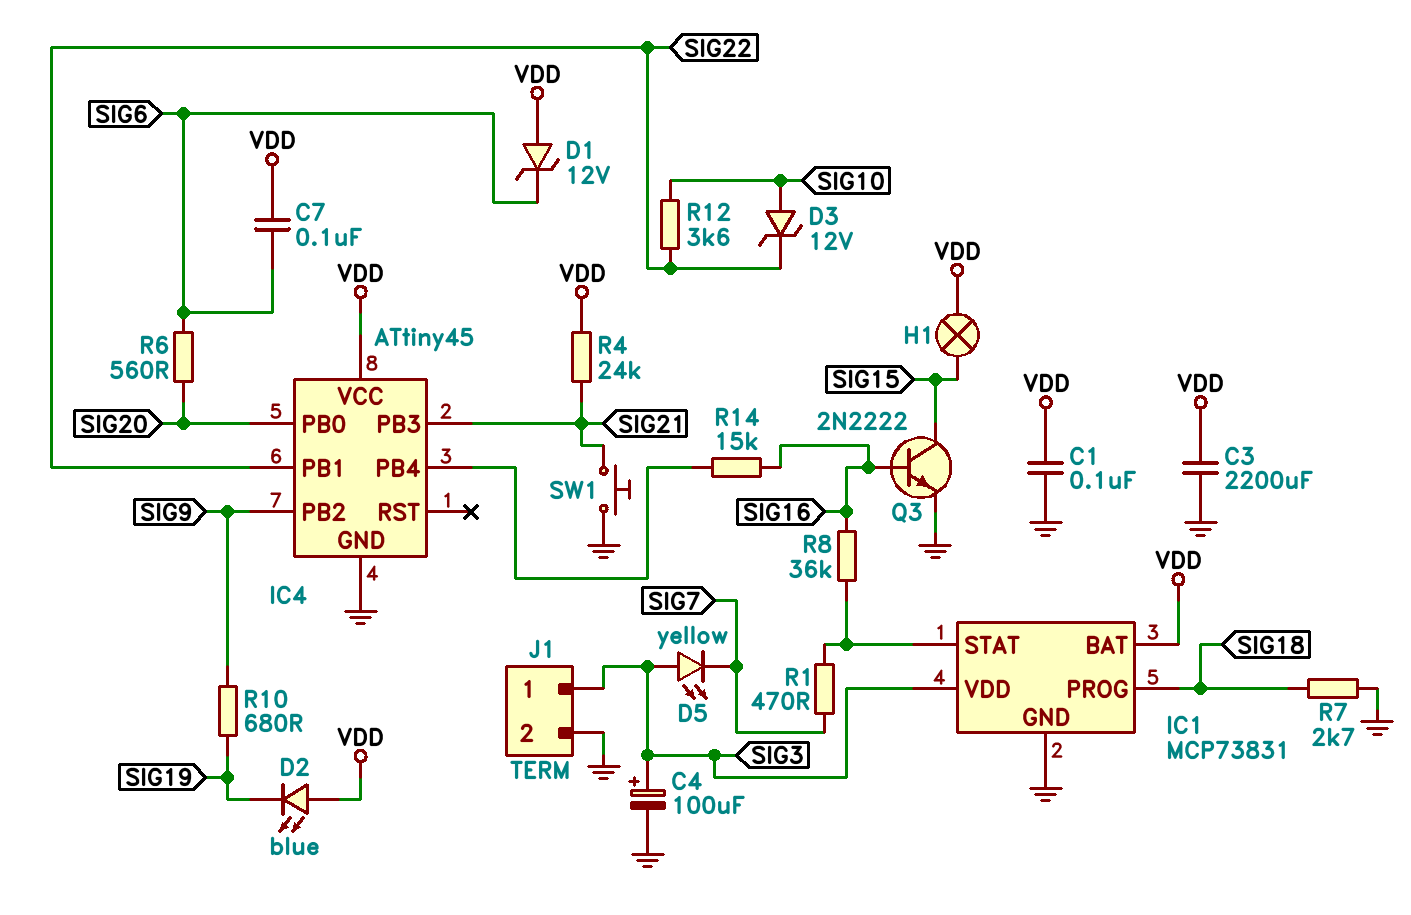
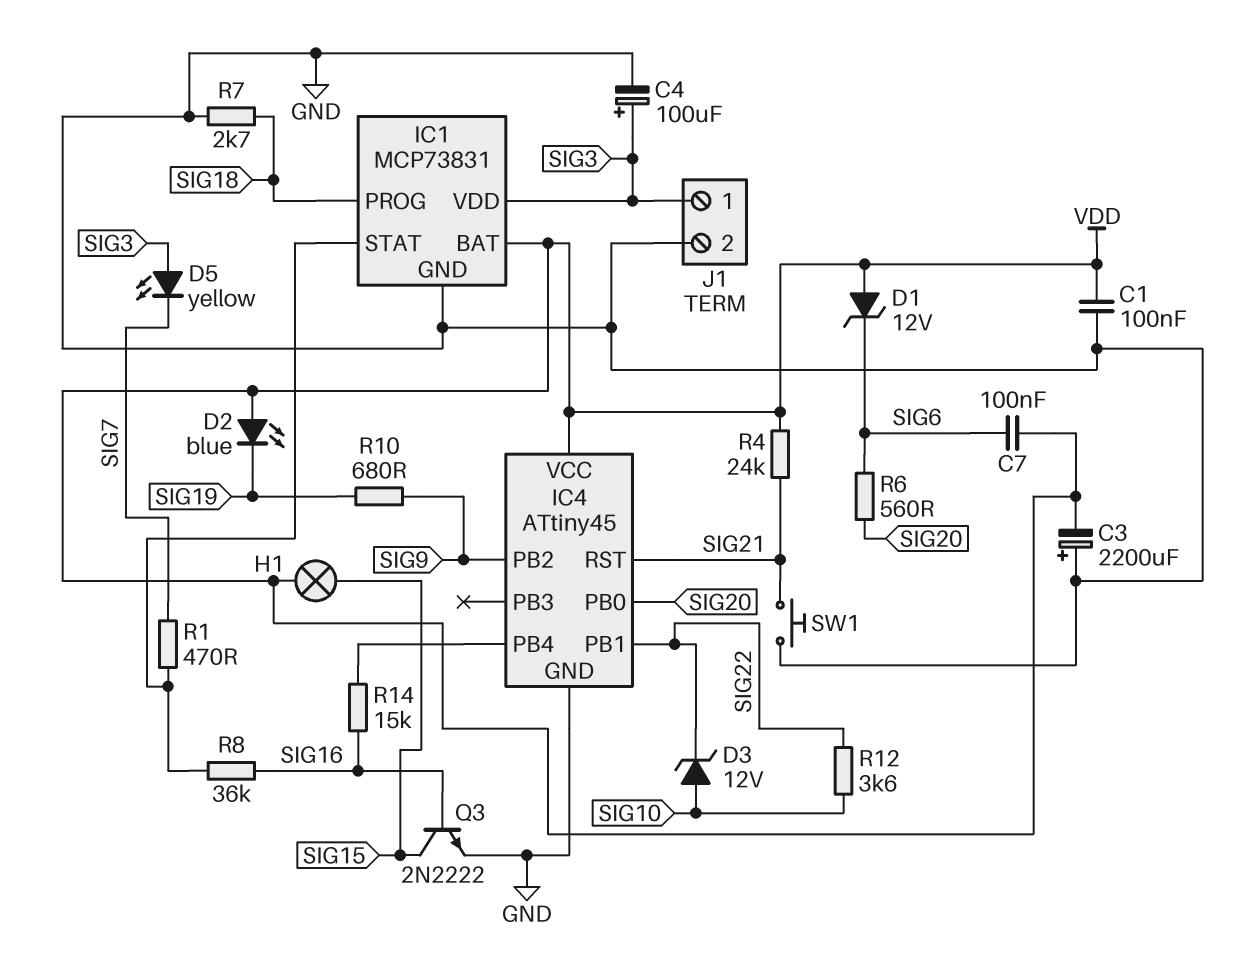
C3: 2200uF (GND, VDD) -> 2200uF (plus GND, minus VDD)
IC4 pin PB3: SIG21 -> none
IC4 pin RST: none -> SIG21

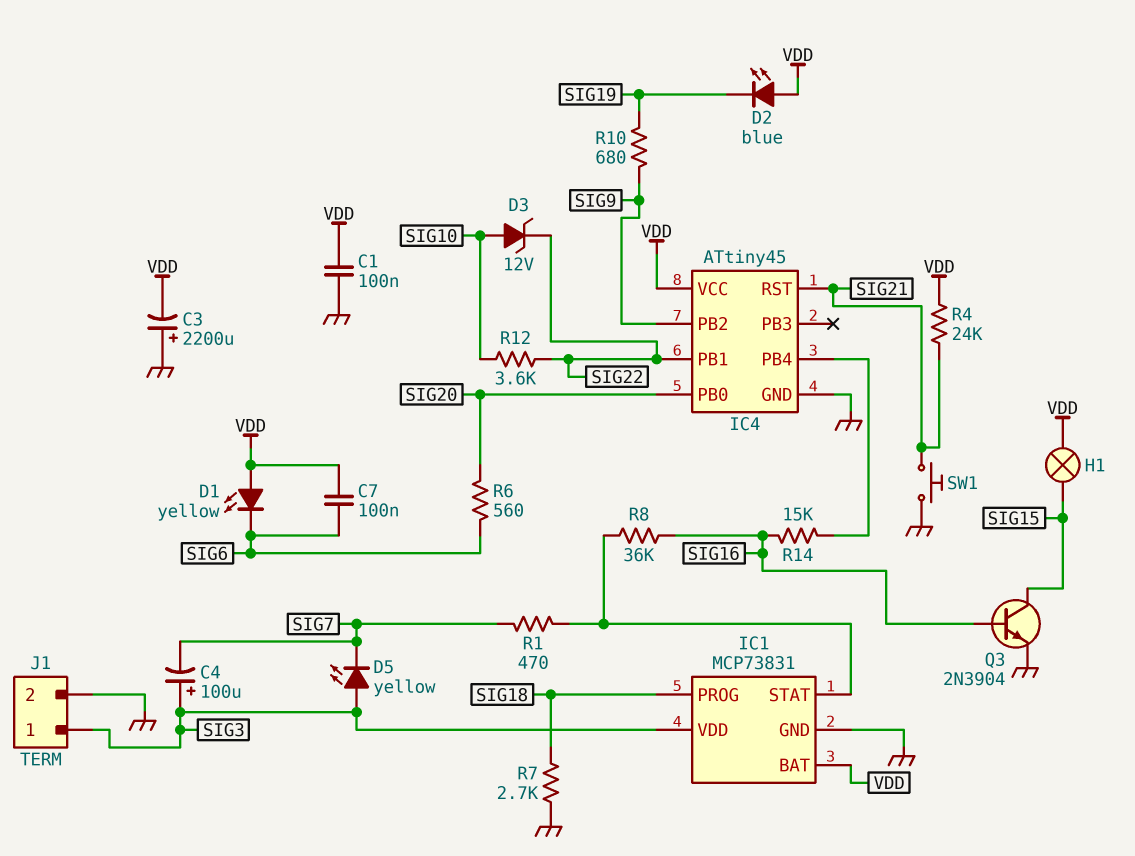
C4: 100uF (plus SIG3, minus GND) -> 100uF (plus SIG3, minus SIG7)
D1: zener 12V (A VDD, K SIG6) -> LED yellow (A VDD, K SIG6)
Q3: NPN 2N2222 (B SIG16, C SIG15, E GND) -> NPN 2N3904 (B SIG16, C SIG15, E GND)

